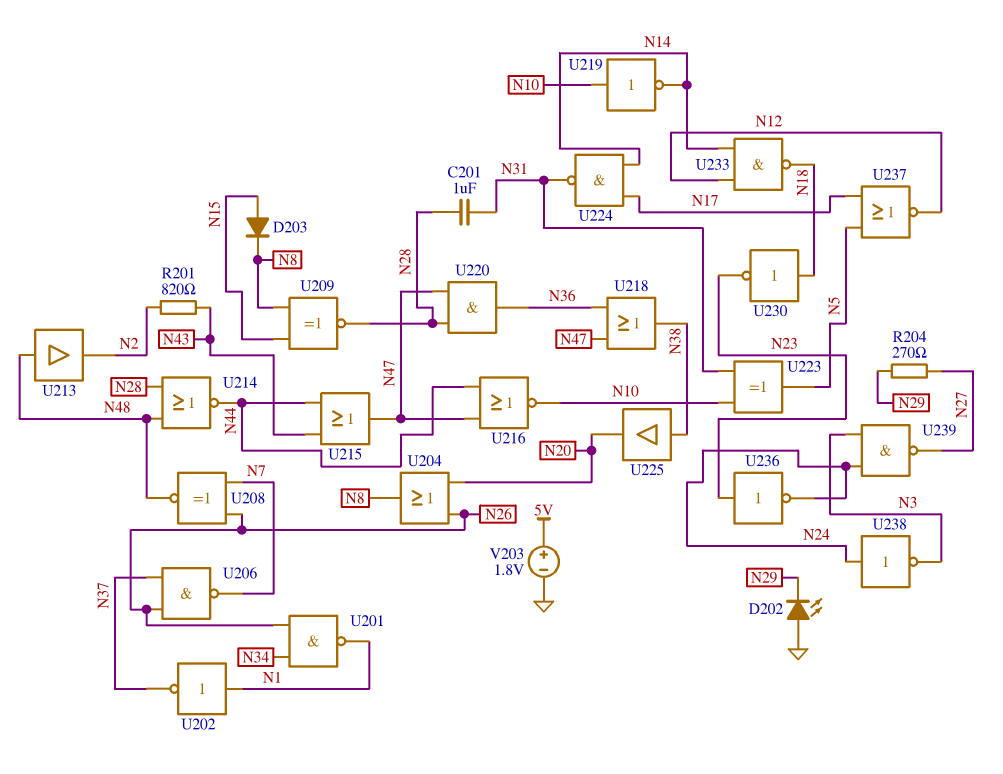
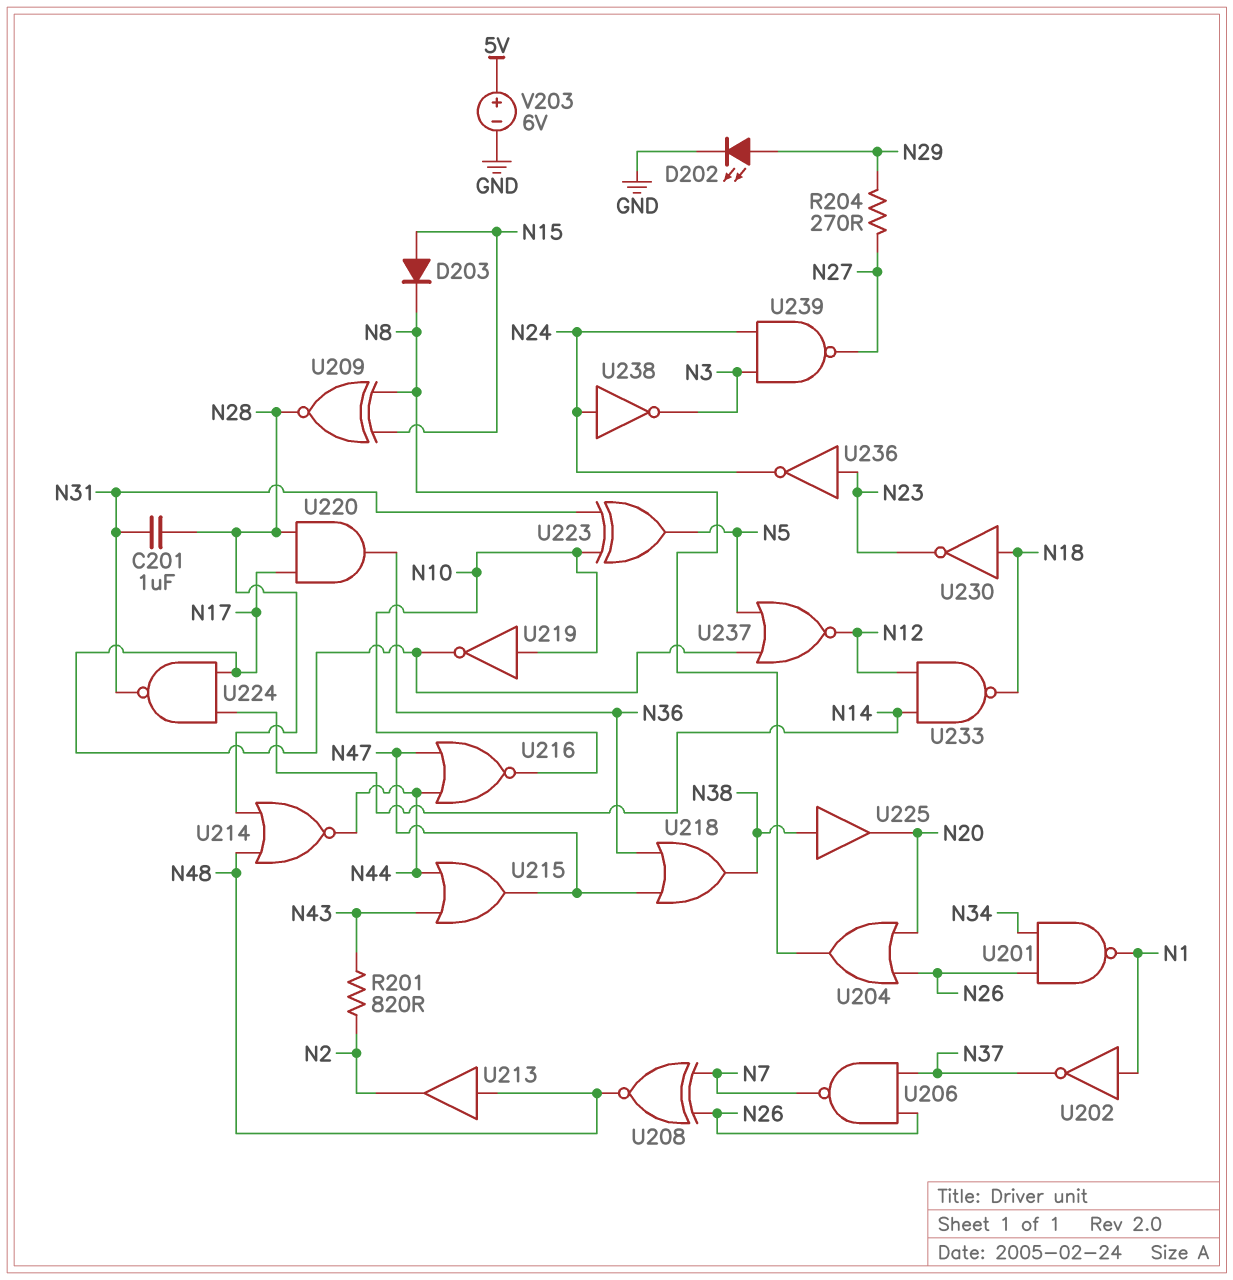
D202: LED (A GND, K N29) -> LED (A N29, K GND)
U219: NOT (in N10, out N14) -> NOT (in N10, out N17)
U220: AND (in N28, in N47, out N36) -> AND (in N17, in N28, out N36)
V203: 1.8V (plus 5V, minus GND) -> 6V (plus 5V, minus GND)

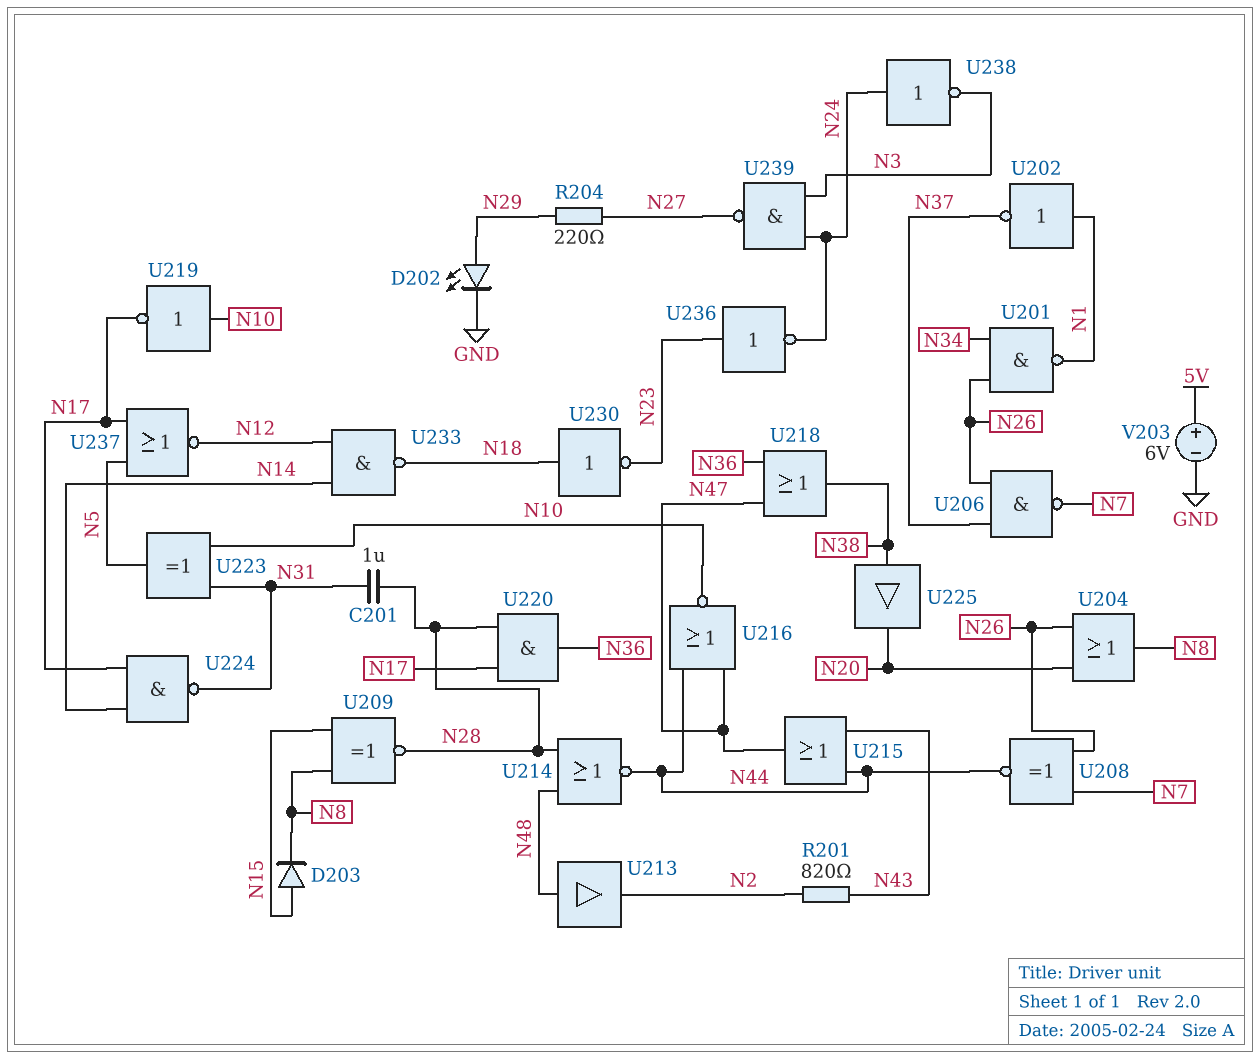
R204: 270 (N27, N29) -> 220 (N27, N29)
U208: XNOR (in N7, in N26, out N48) -> XNOR (in N7, in N26, out N44)

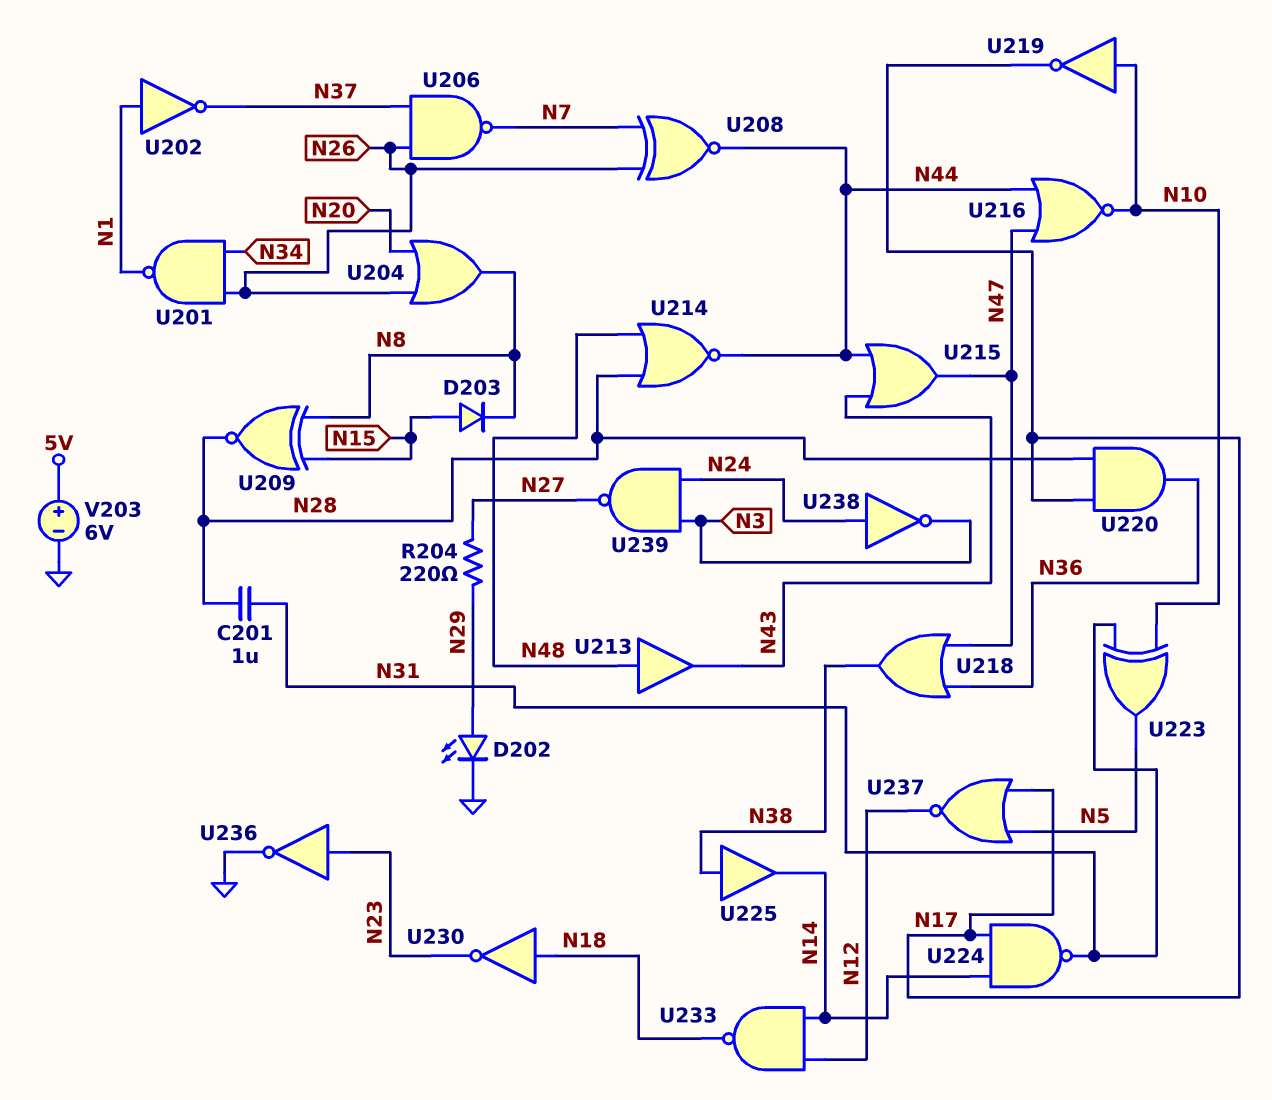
R201: 820 (N2, N43) -> none
U213: buffer (in N48, out N2) -> buffer (in N48, out N43)
U225: buffer (in N38, out N20) -> buffer (in N38, out N14)
U236: NOT (in N23, out N24) -> NOT (in N23, out GND)

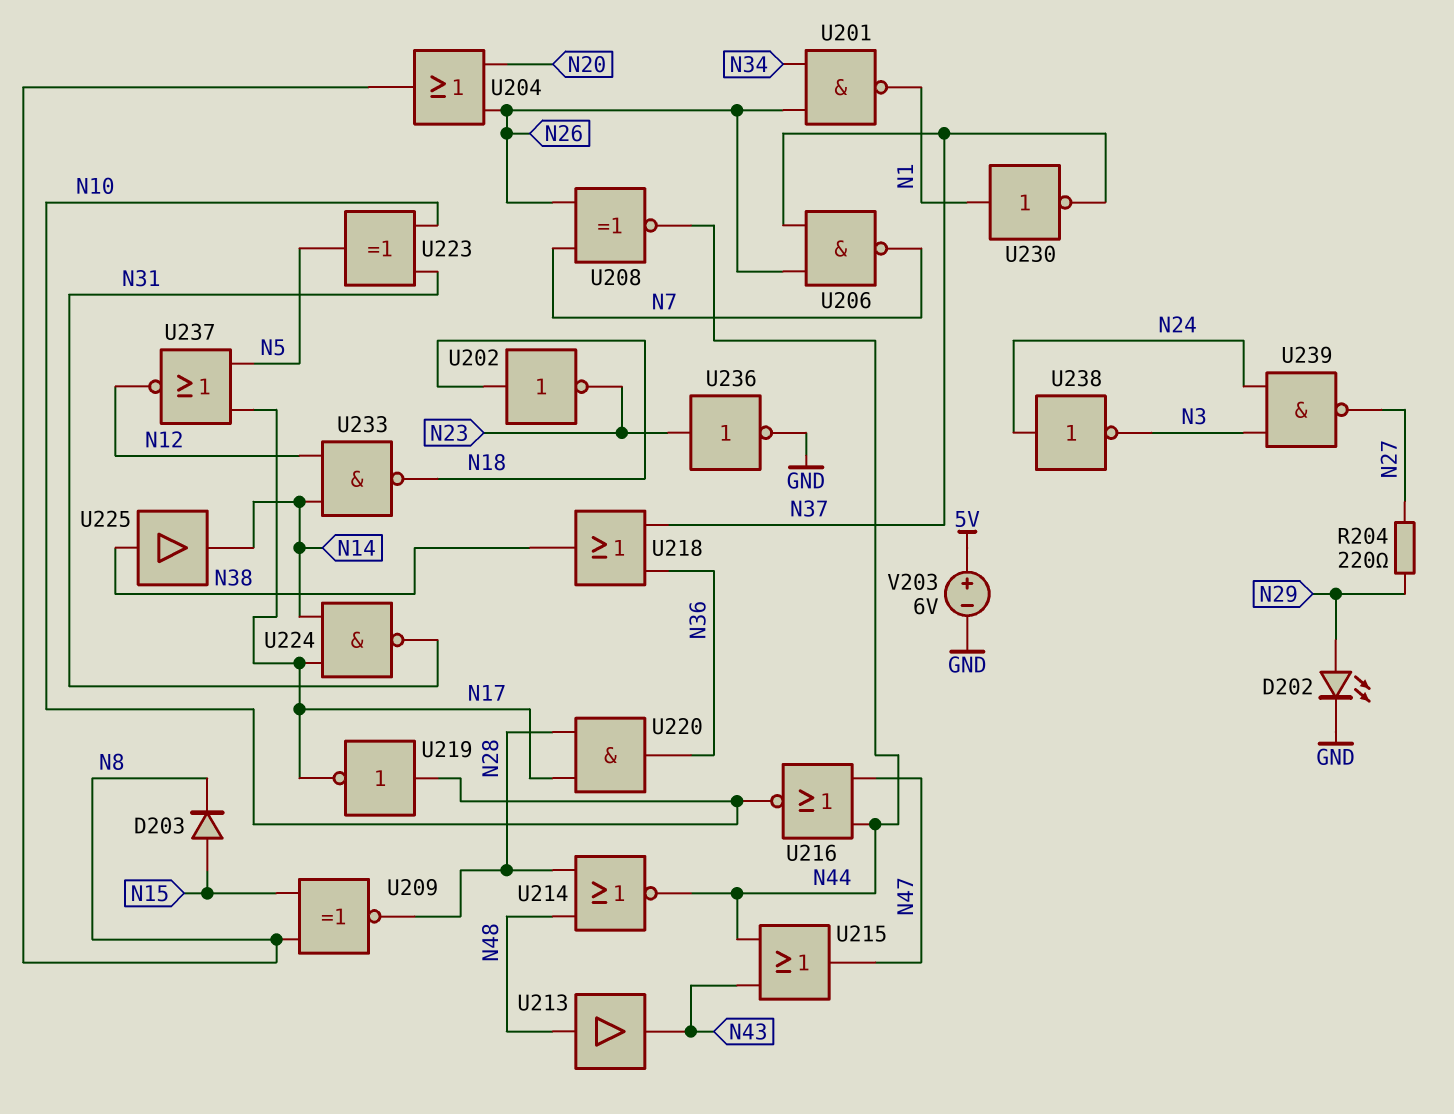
C201: 1uF (N28, N31) -> none
U202: NOT (in N1, out N37) -> NOT (in N18, out N23)
U218: OR (in N36, in N47, out N38) -> OR (in N36, in N37, out N38)
U230: NOT (in N18, out N23) -> NOT (in N1, out N37)

